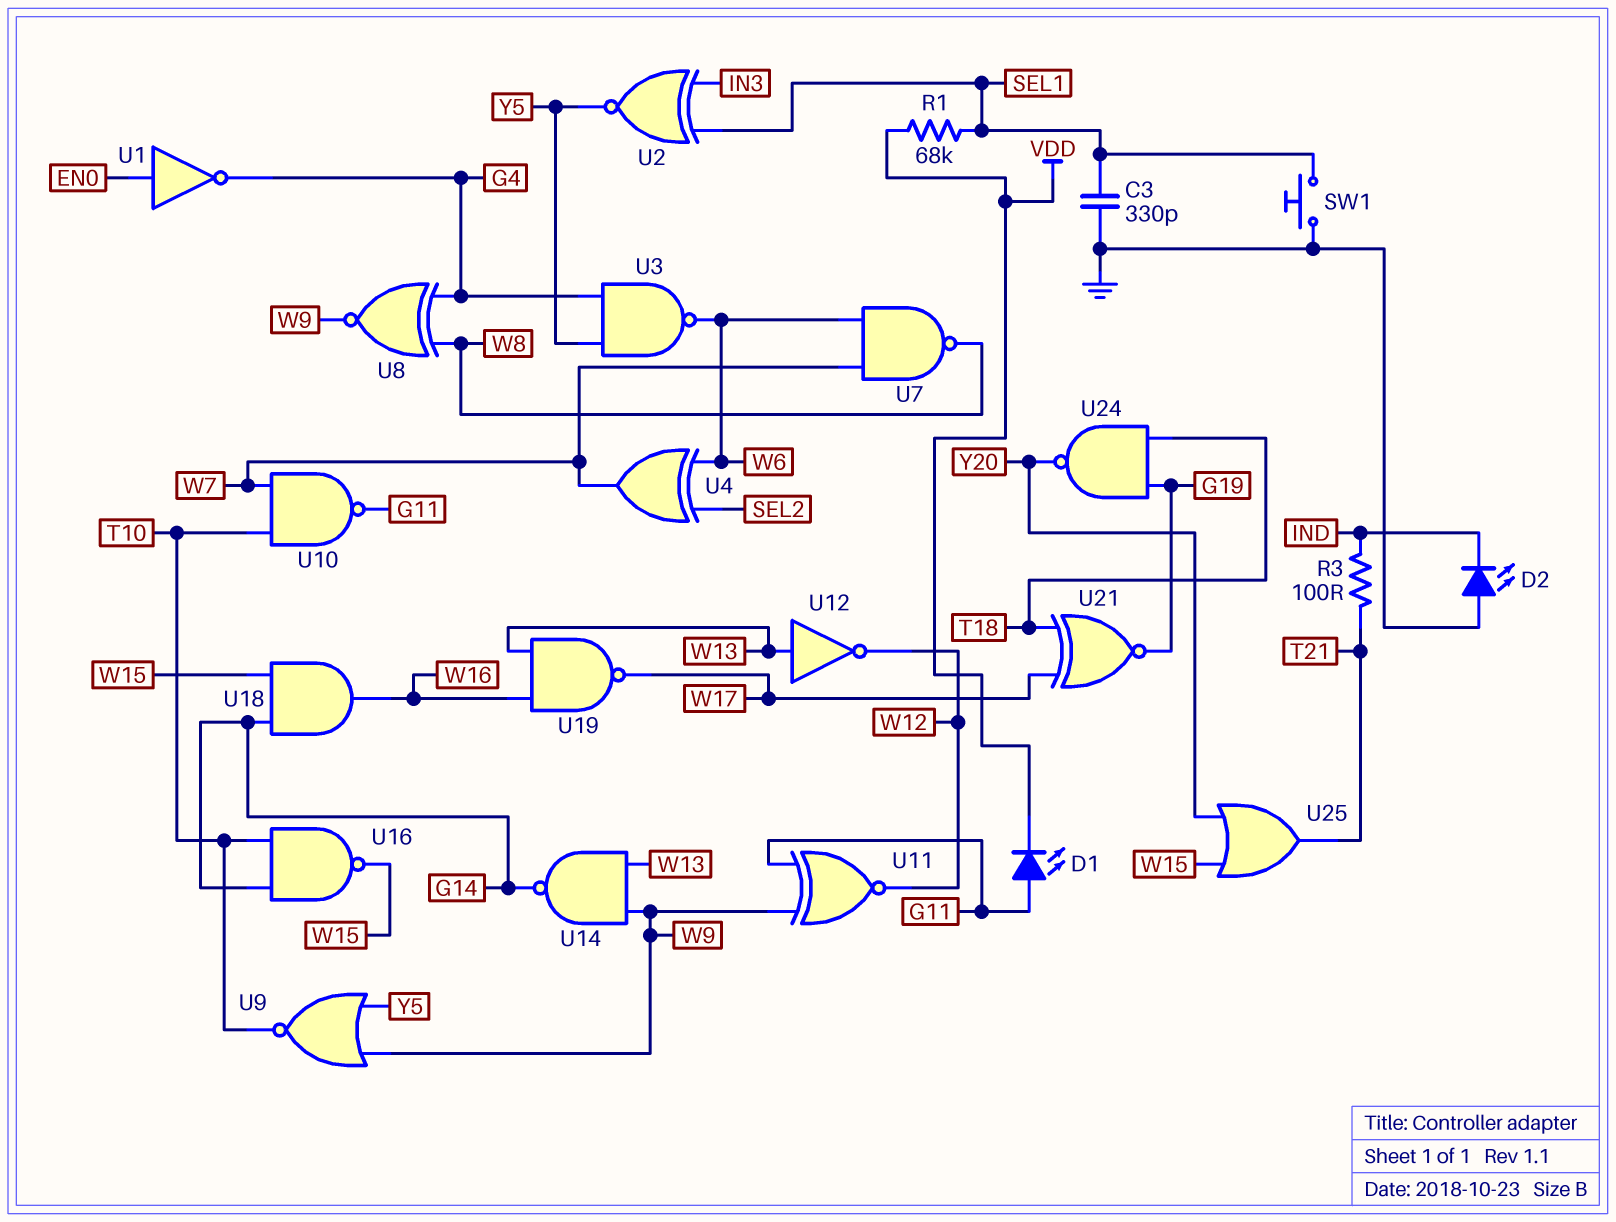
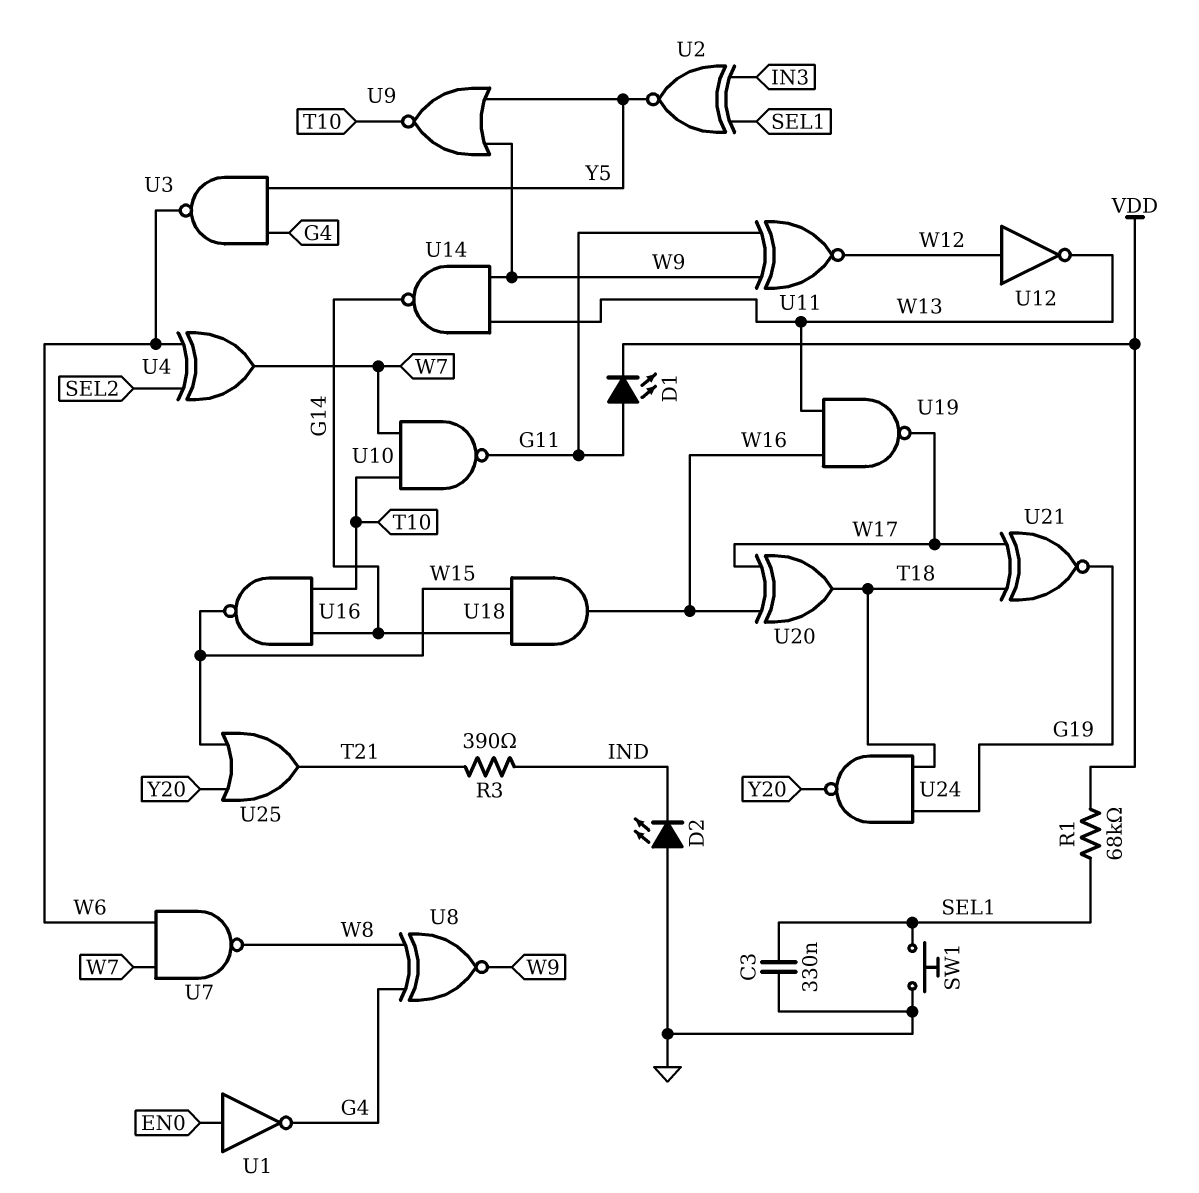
C3: 330pF (GND, SEL1) -> 330nF (GND, SEL1)
R3: 100 (IND, T21) -> 390 (IND, T21)
U12: NOT (in W13, out W12) -> NOT (in W12, out W13)
U20: none -> XOR (in W16, in W17, out T18)

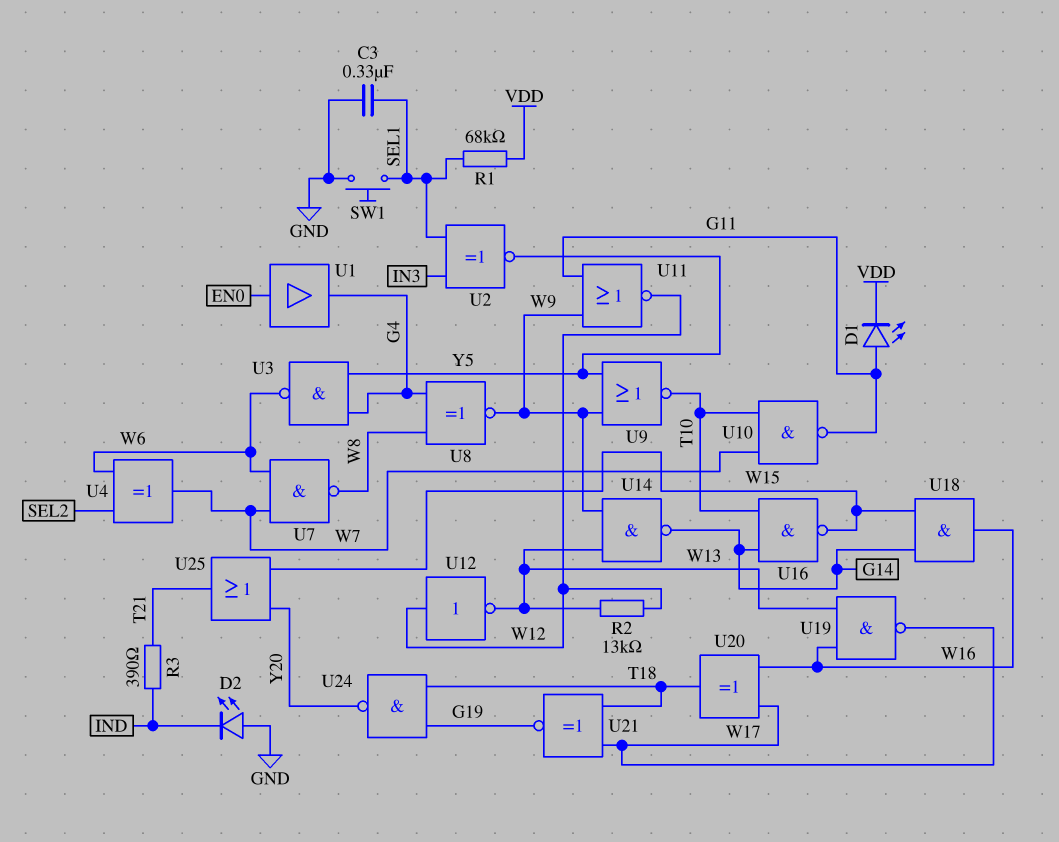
R2: none -> 13k (W12, W13)
U1: NOT (in EN0, out G4) -> buffer (in EN0, out G4)
U11: XNOR (in G11, in W9, out W12) -> NOR (in G11, in W9, out W12)

